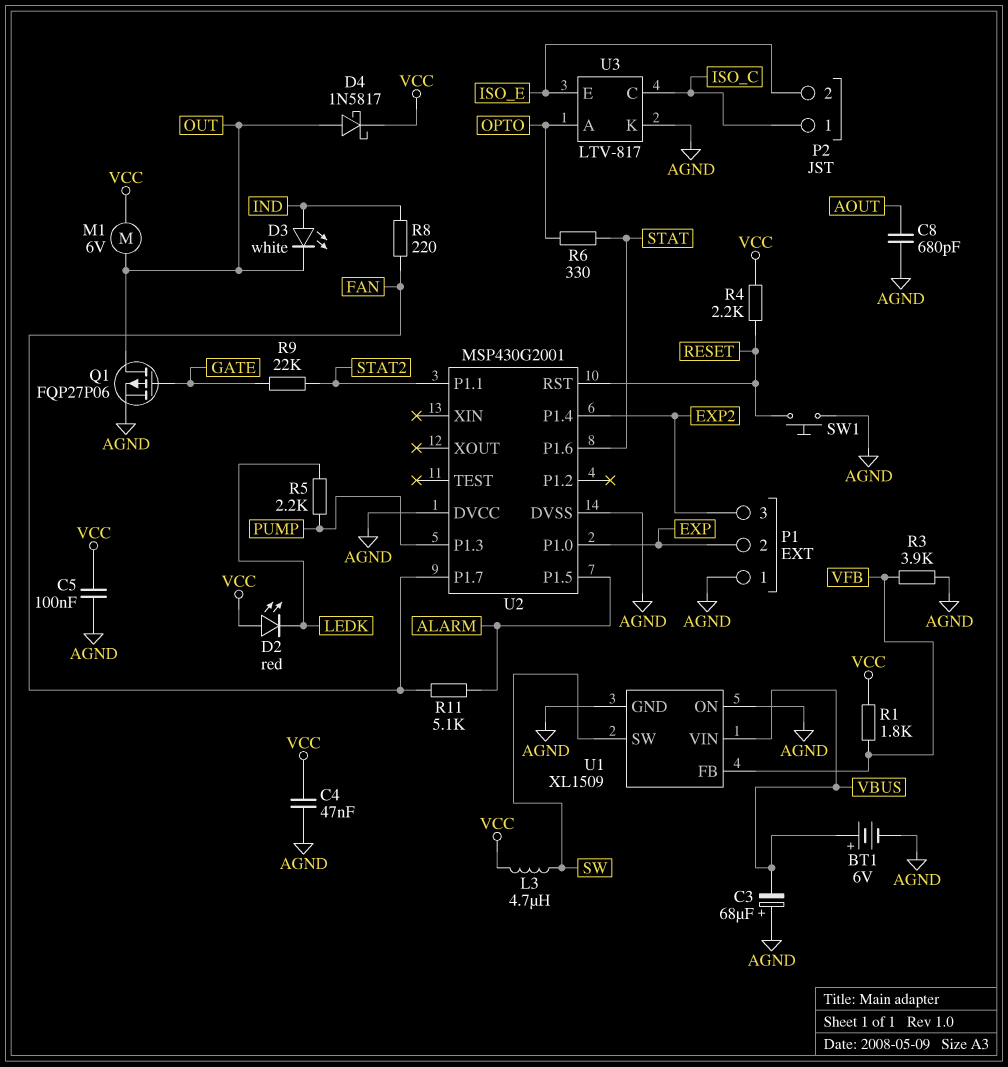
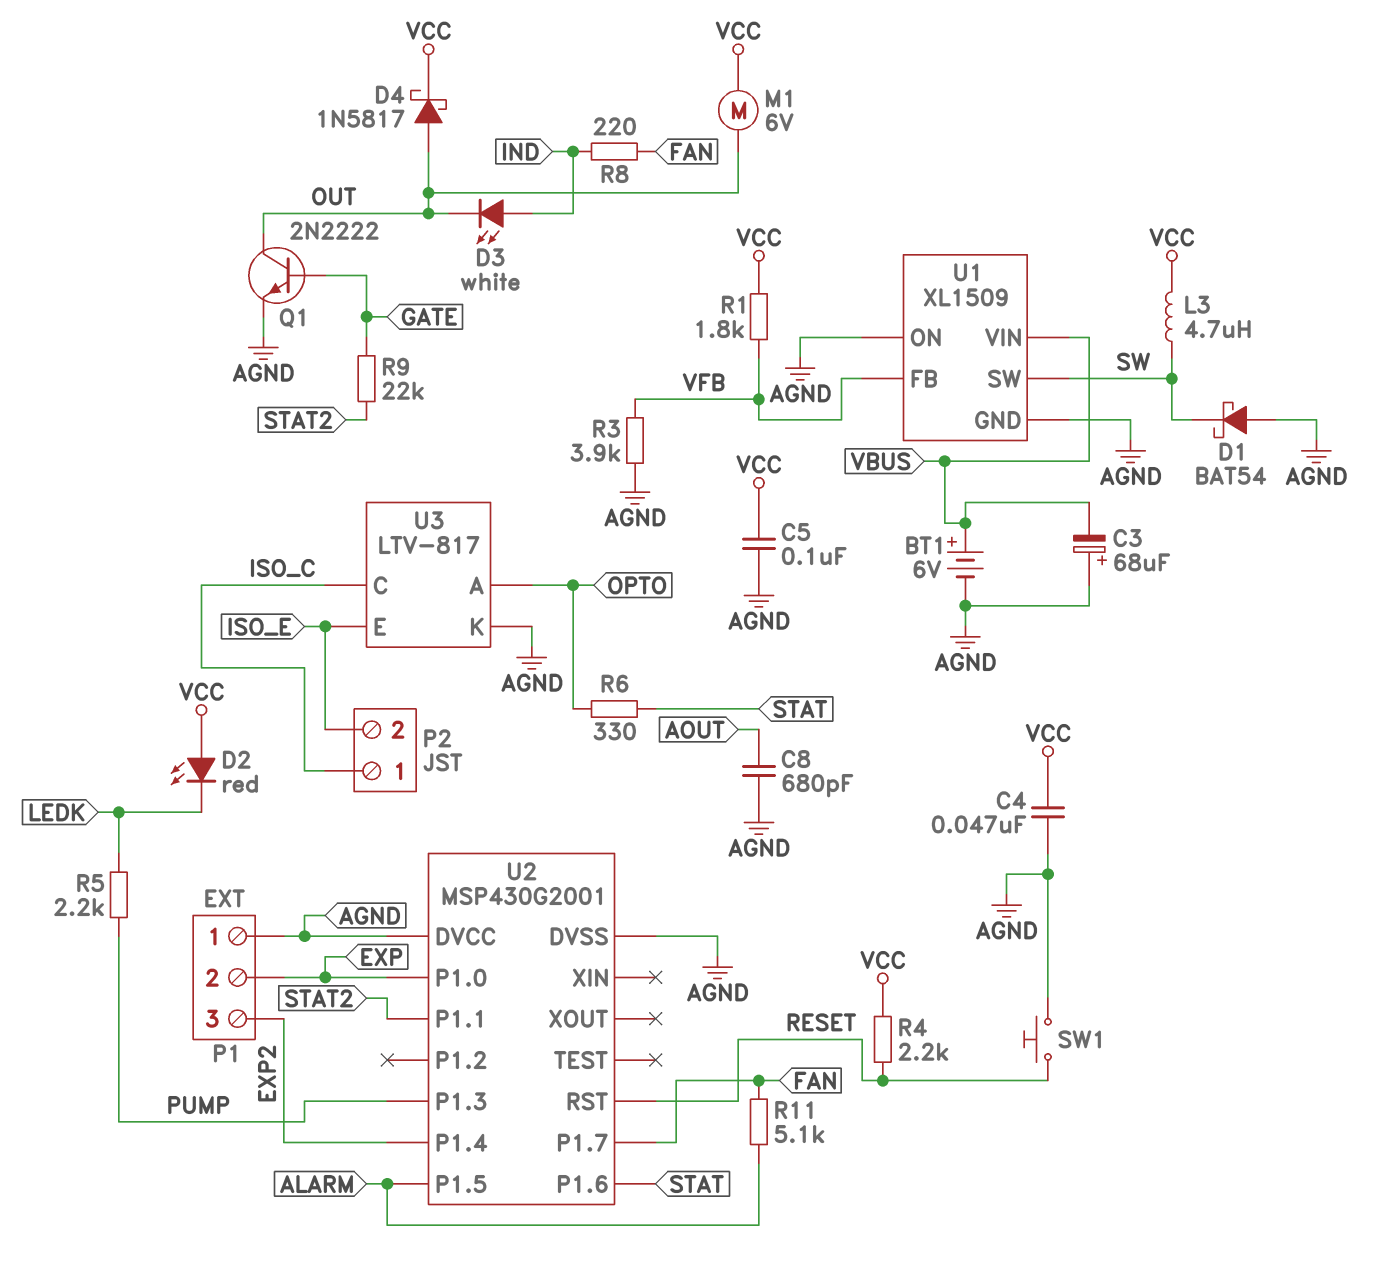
D1: none -> schottky BAT54 (A AGND, K SW)
Q1: PMOS FQP27P06 (G GATE, D OUT, S AGND) -> NPN 2N2222 (B GATE, C OUT, E AGND)

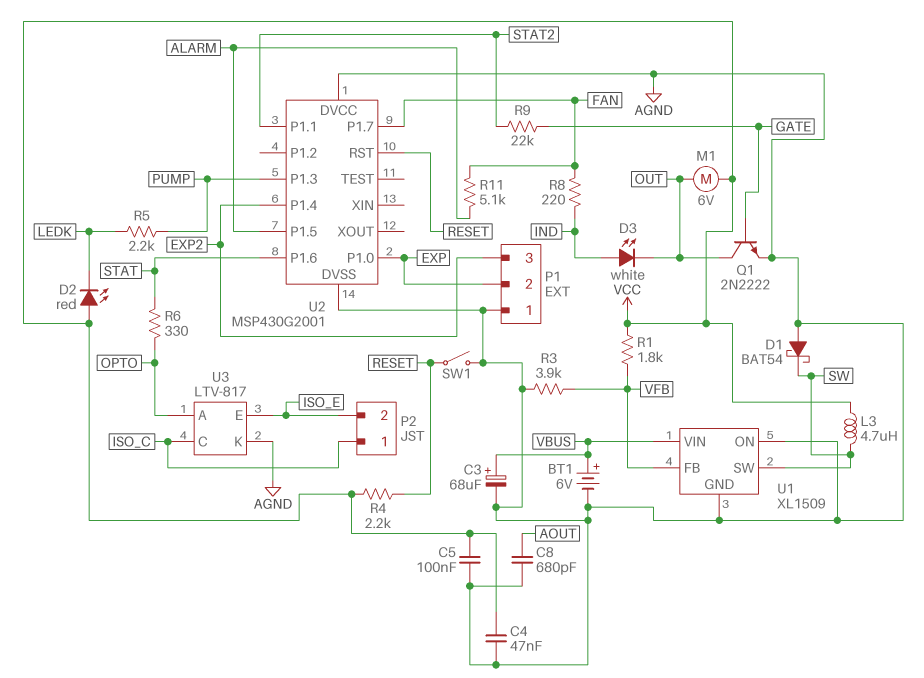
C3: 68uF (plus AGND, minus VBUS) -> 68uF (plus VBUS, minus AGND)
D4: schottky 1N5817 (A OUT, K VCC) -> none
SW1: button (AGND, RESET) -> switch (AGND, RESET)

